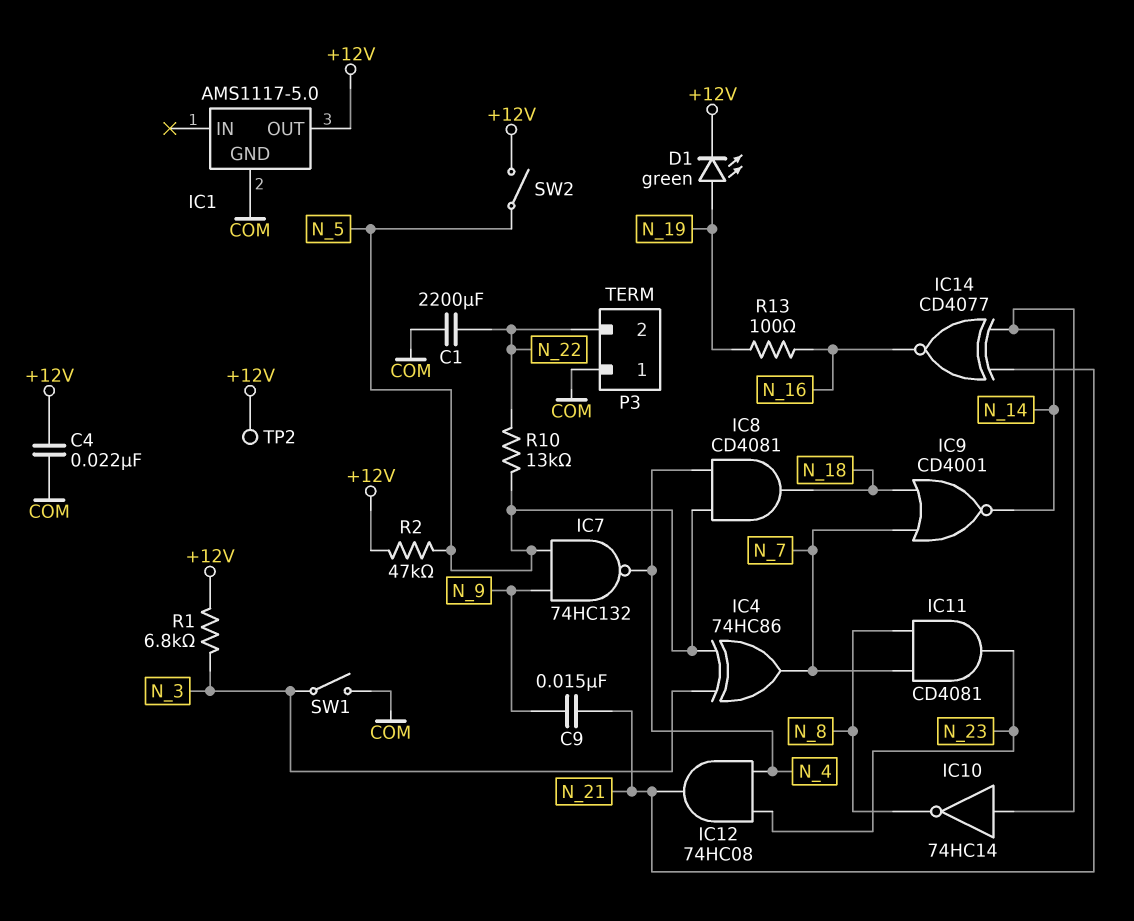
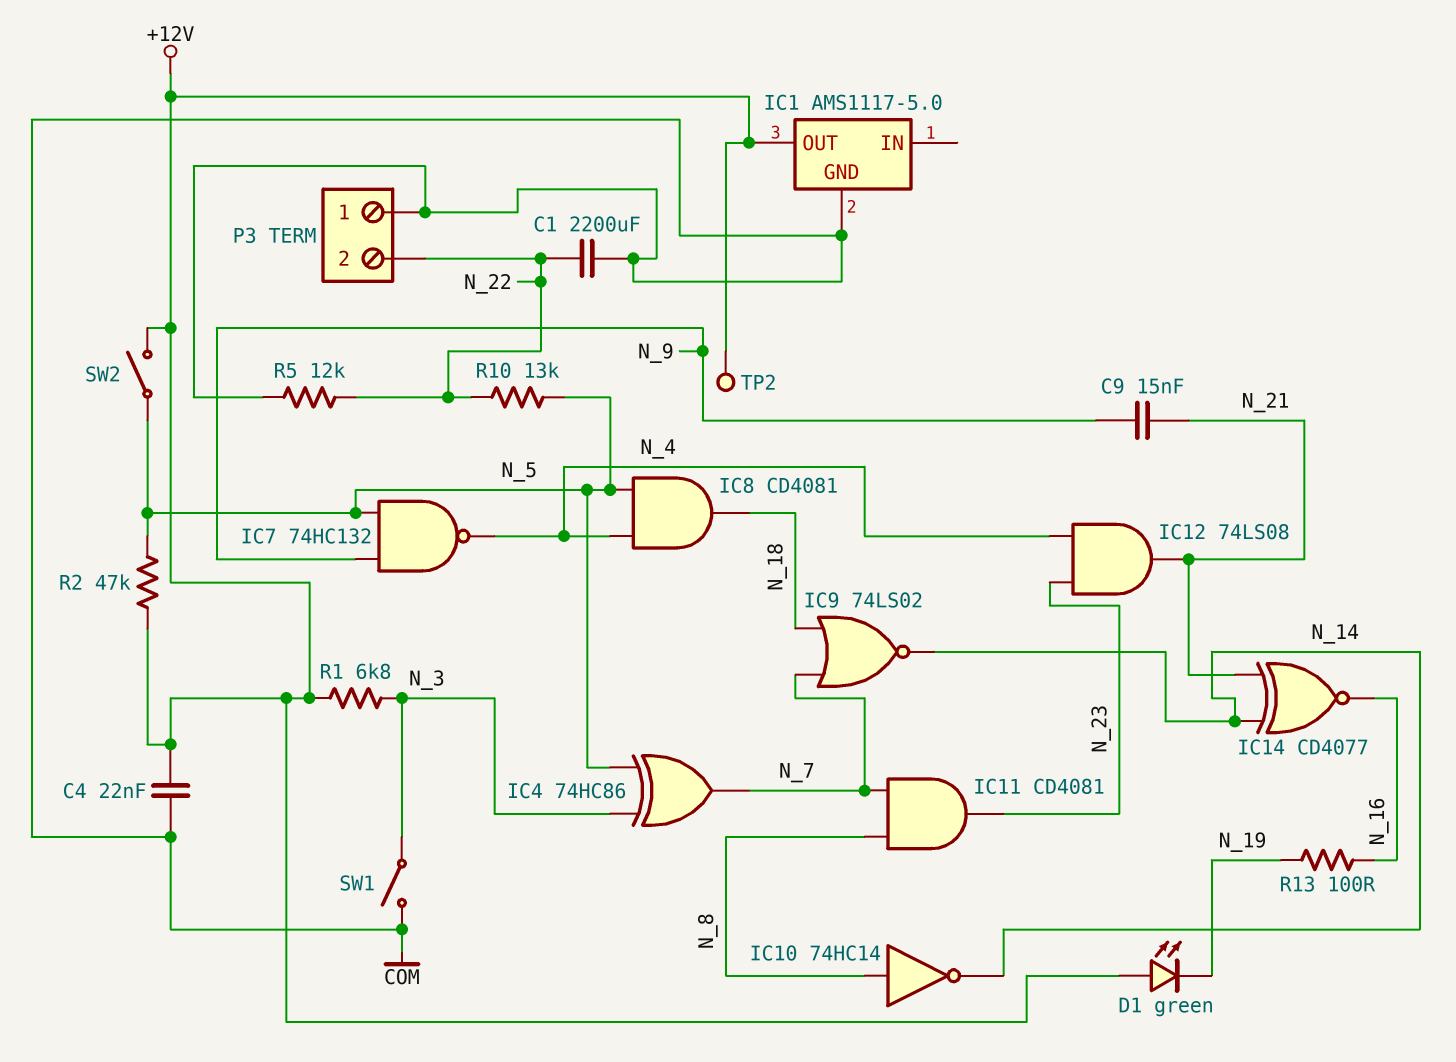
D1: LED green (A N_19, K +12V) -> LED green (A +12V, K N_19)
IC9: NOR CD4001 (in N_7, in N_18, out N_14) -> NOR 74LS02 (in N_7, in N_18, out N_14)
IC10: NOT 74HC14 (in N_14, out N_8) -> NOT 74HC14 (in N_8, out N_14)
IC12: AND 74HC08 (in N_4, in N_23, out N_21) -> AND 74LS08 (in N_4, in N_23, out N_21)
R5: none -> 12k (COM, N_22)

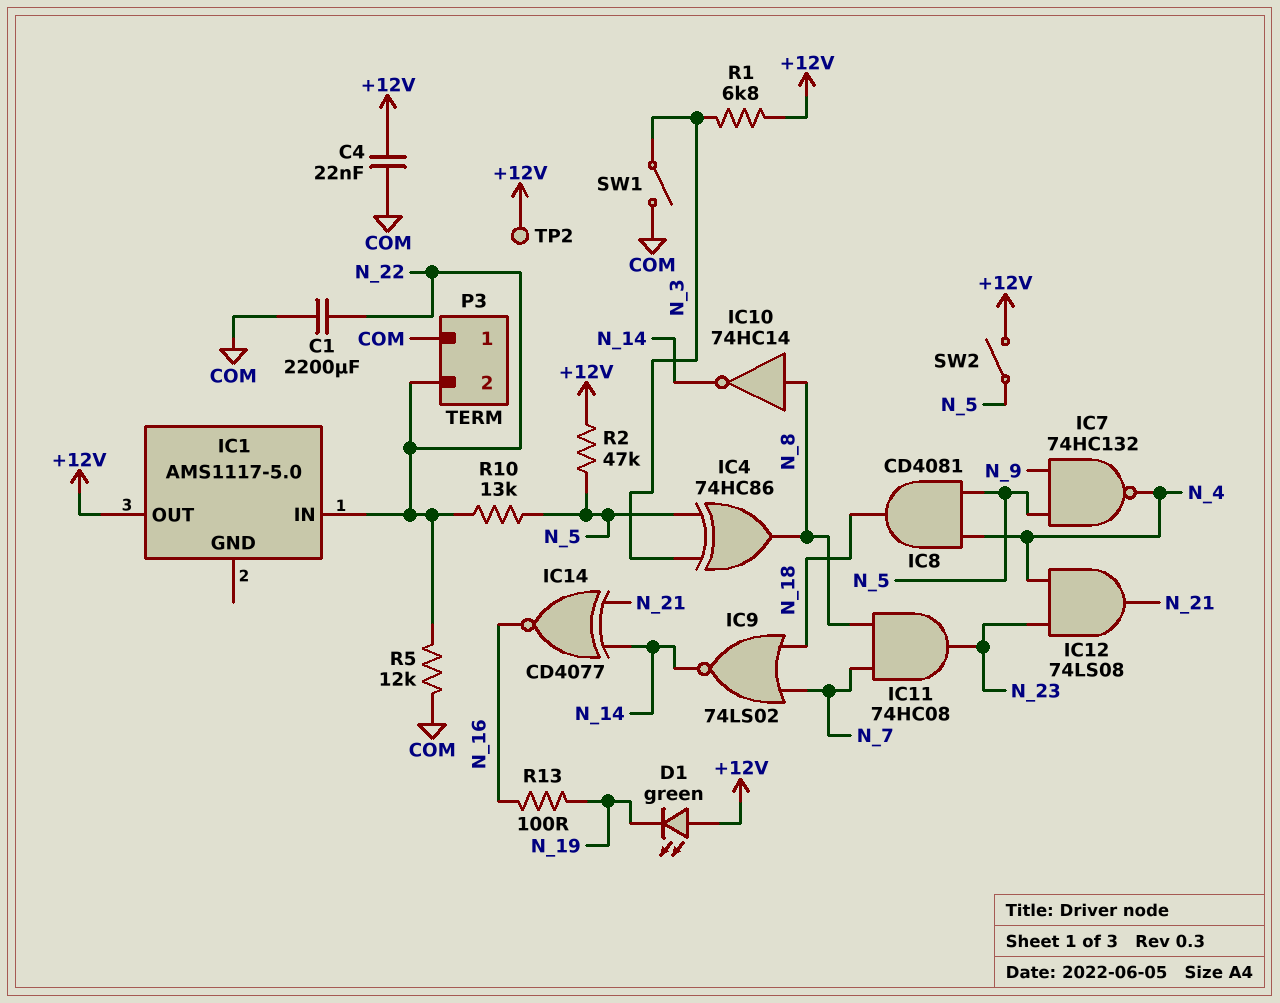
C9: 15nF (N_9, N_21) -> none
IC1 pin GND: COM -> none
IC1 pin IN: none -> N_22
IC4: XOR 74HC86 (in N_3, in N_5, out N_7) -> XOR 74HC86 (in N_3, in N_5, out N_8)
IC11: AND CD4081 (in N_7, in N_8, out N_23) -> AND 74HC08 (in N_7, in N_8, out N_23)

